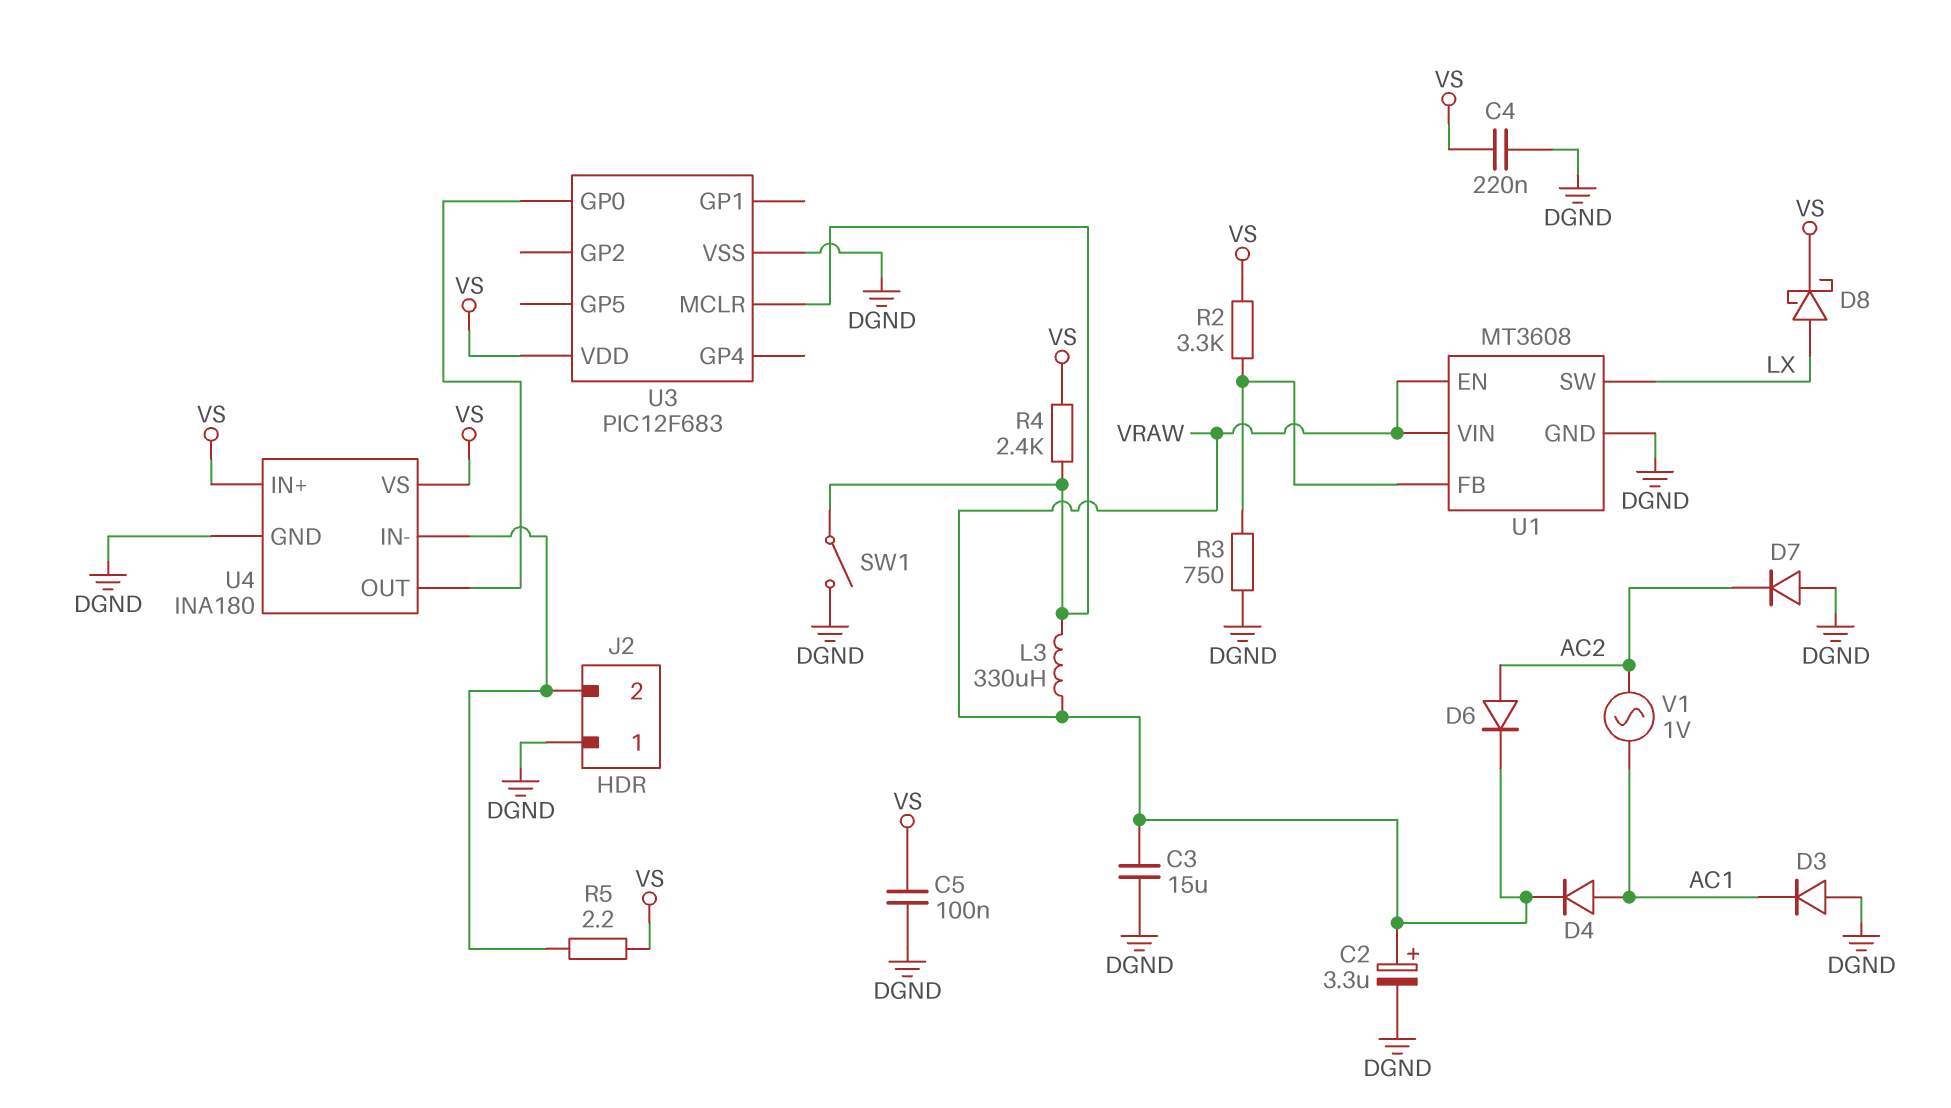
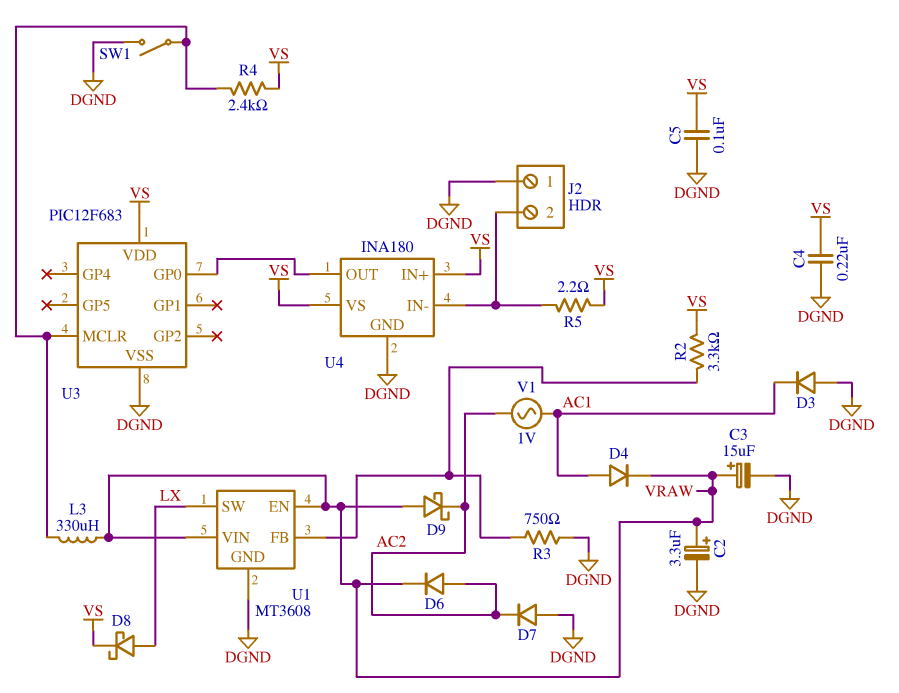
C3: 15uF (DGND, VRAW) -> 15uF (plus VRAW, minus DGND)
D9: none -> schottky (A VRAW, K AC2)

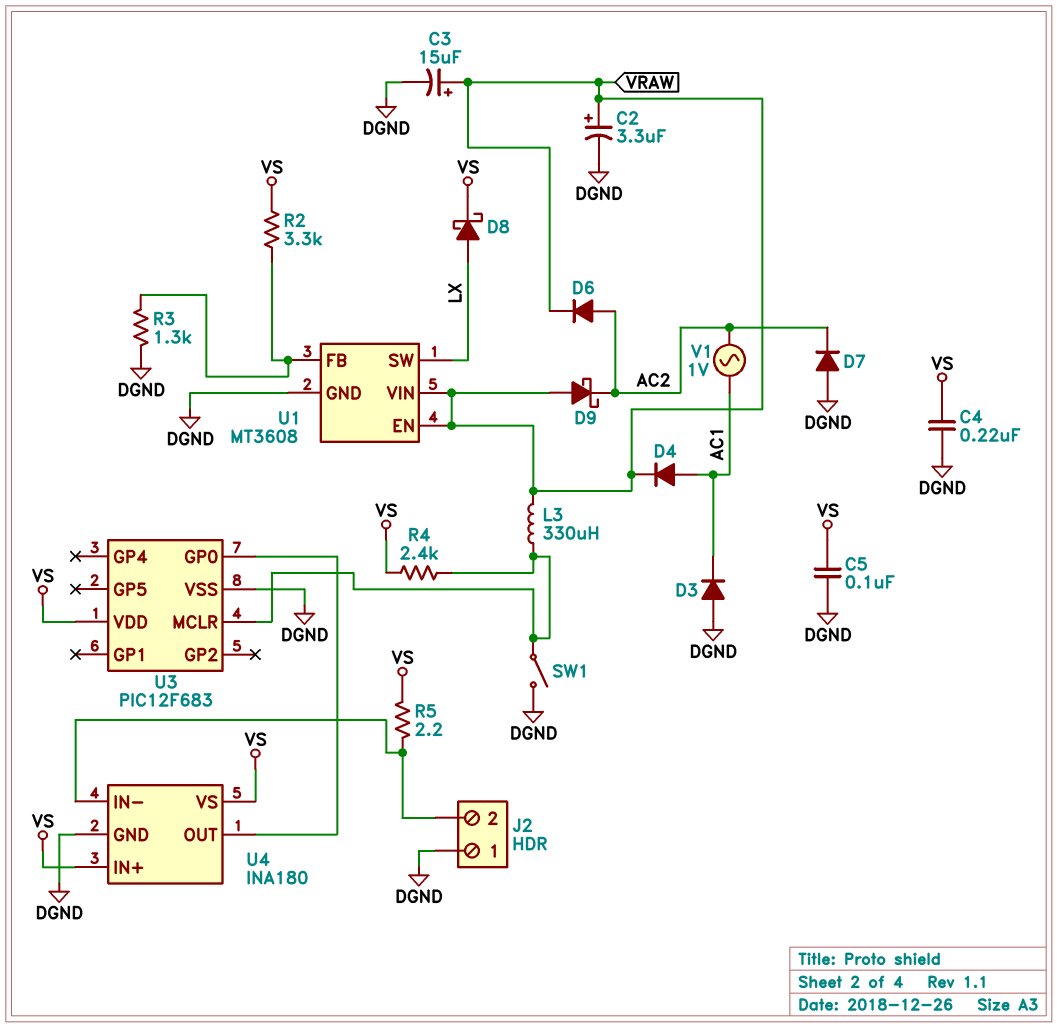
R3: 750 (DGND, U1/FB) -> 1.3k (DGND, U1/FB)

